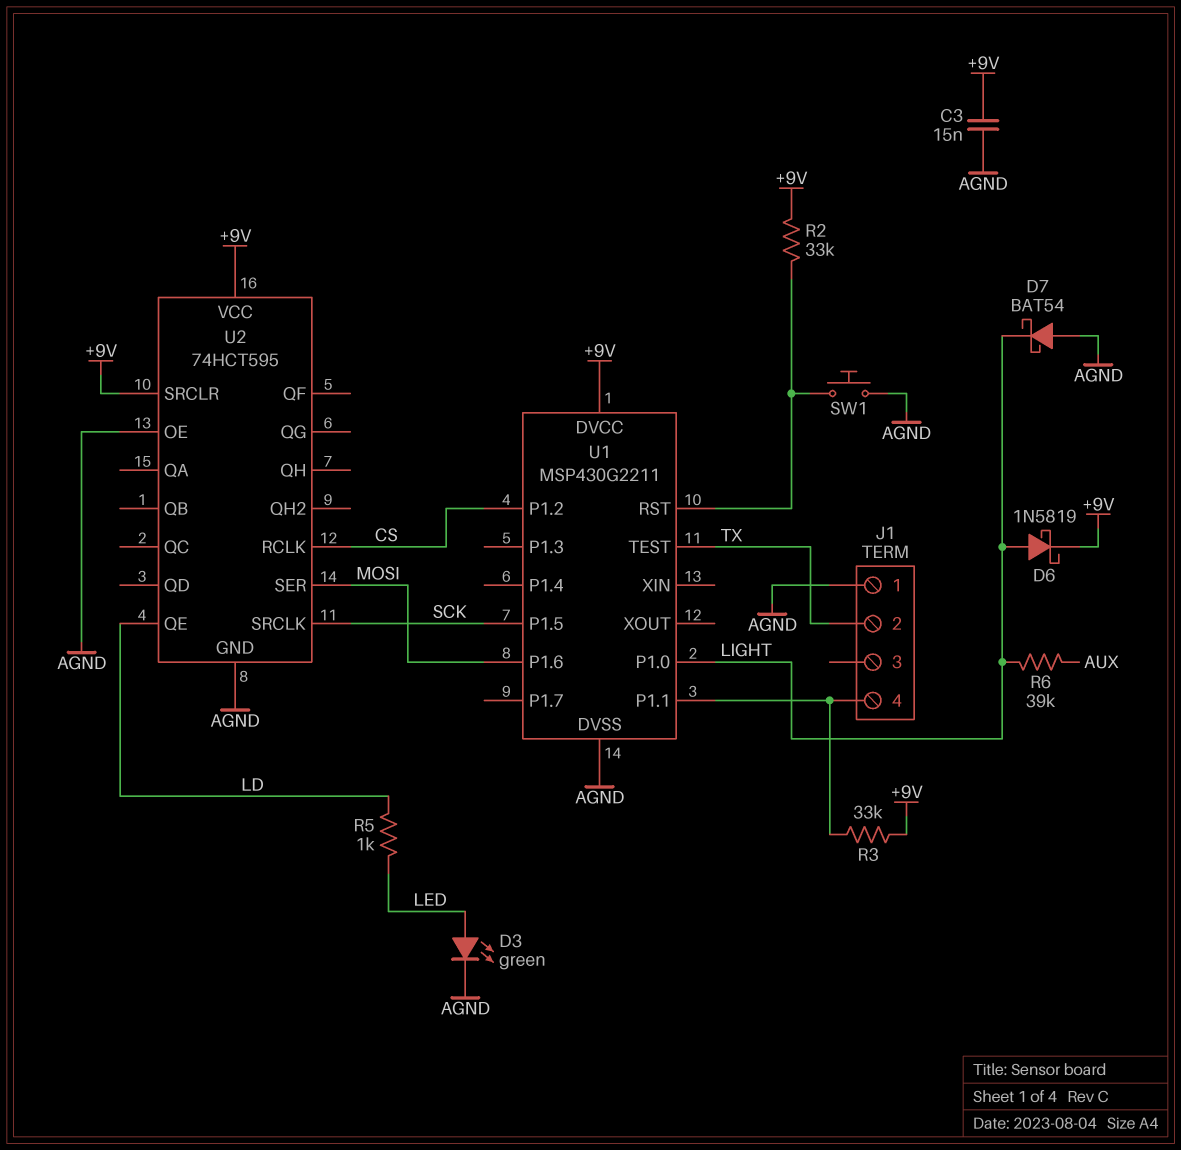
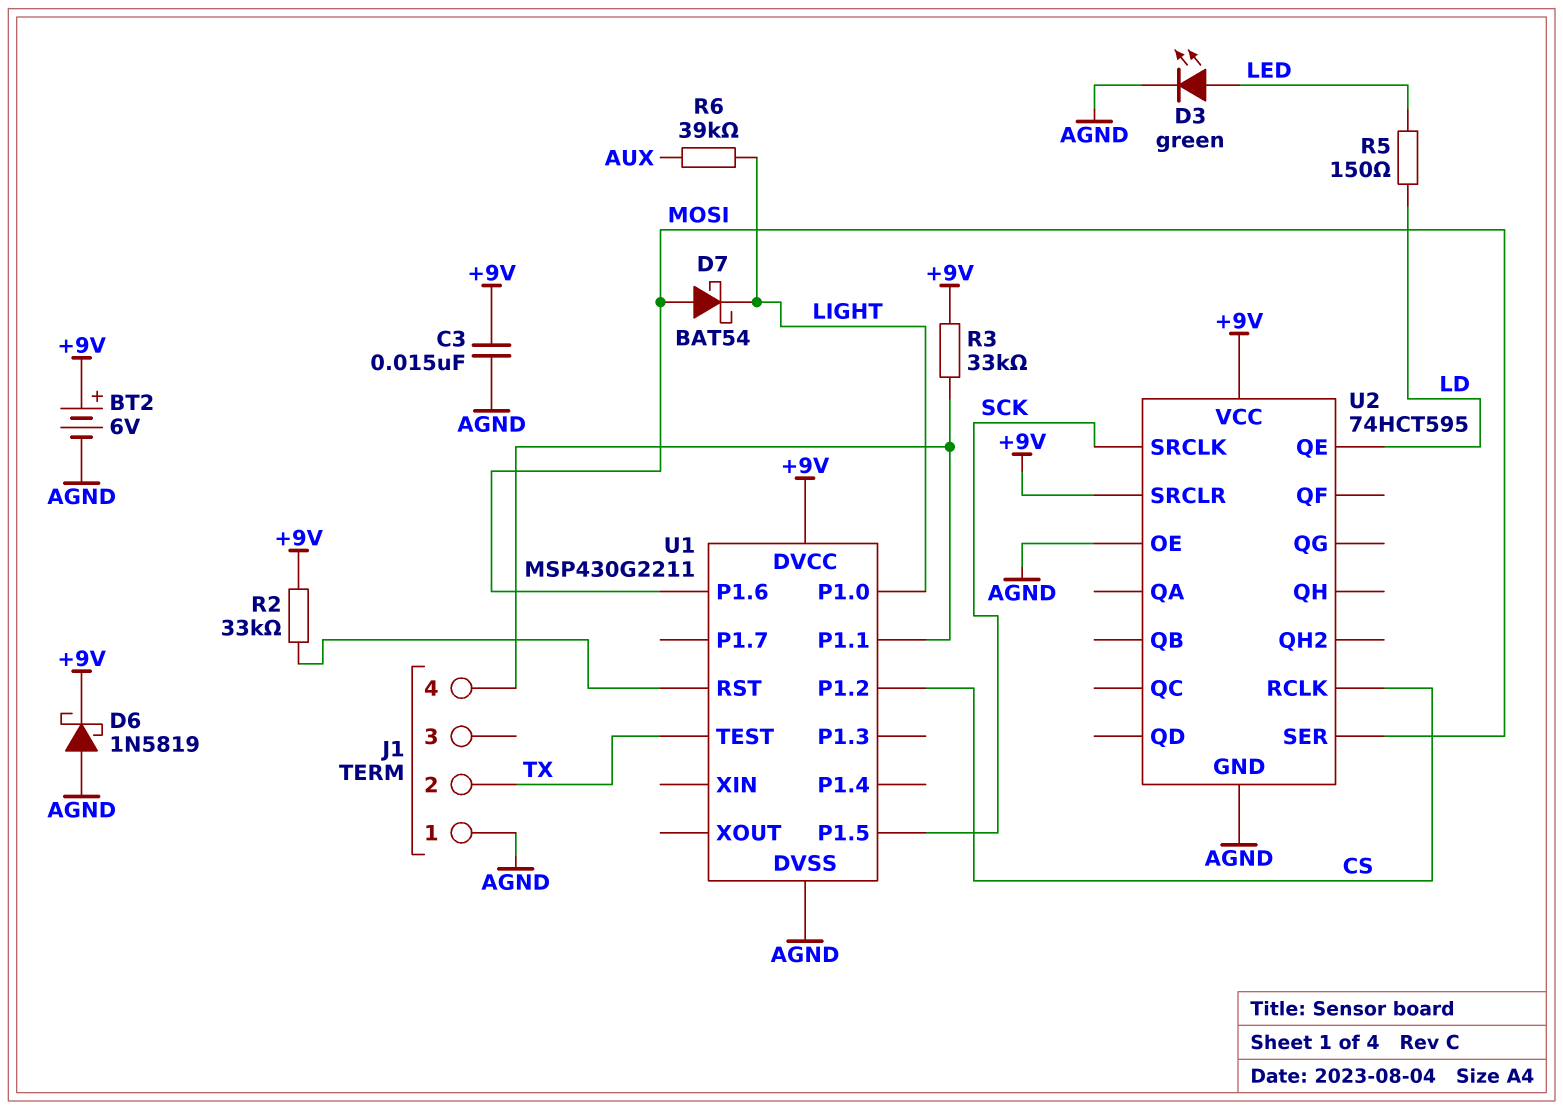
BT2: none -> 6V (plus +9V, minus AGND)
D6: schottky 1N5819 (A LIGHT, K +9V) -> schottky 1N5819 (A AGND, K +9V)
D7: schottky BAT54 (A AGND, K LIGHT) -> schottky BAT54 (A MOSI, K LIGHT)
R5: 1k (LD, LED) -> 150 (LD, LED)
SW1: button (AGND, U1/RST) -> none

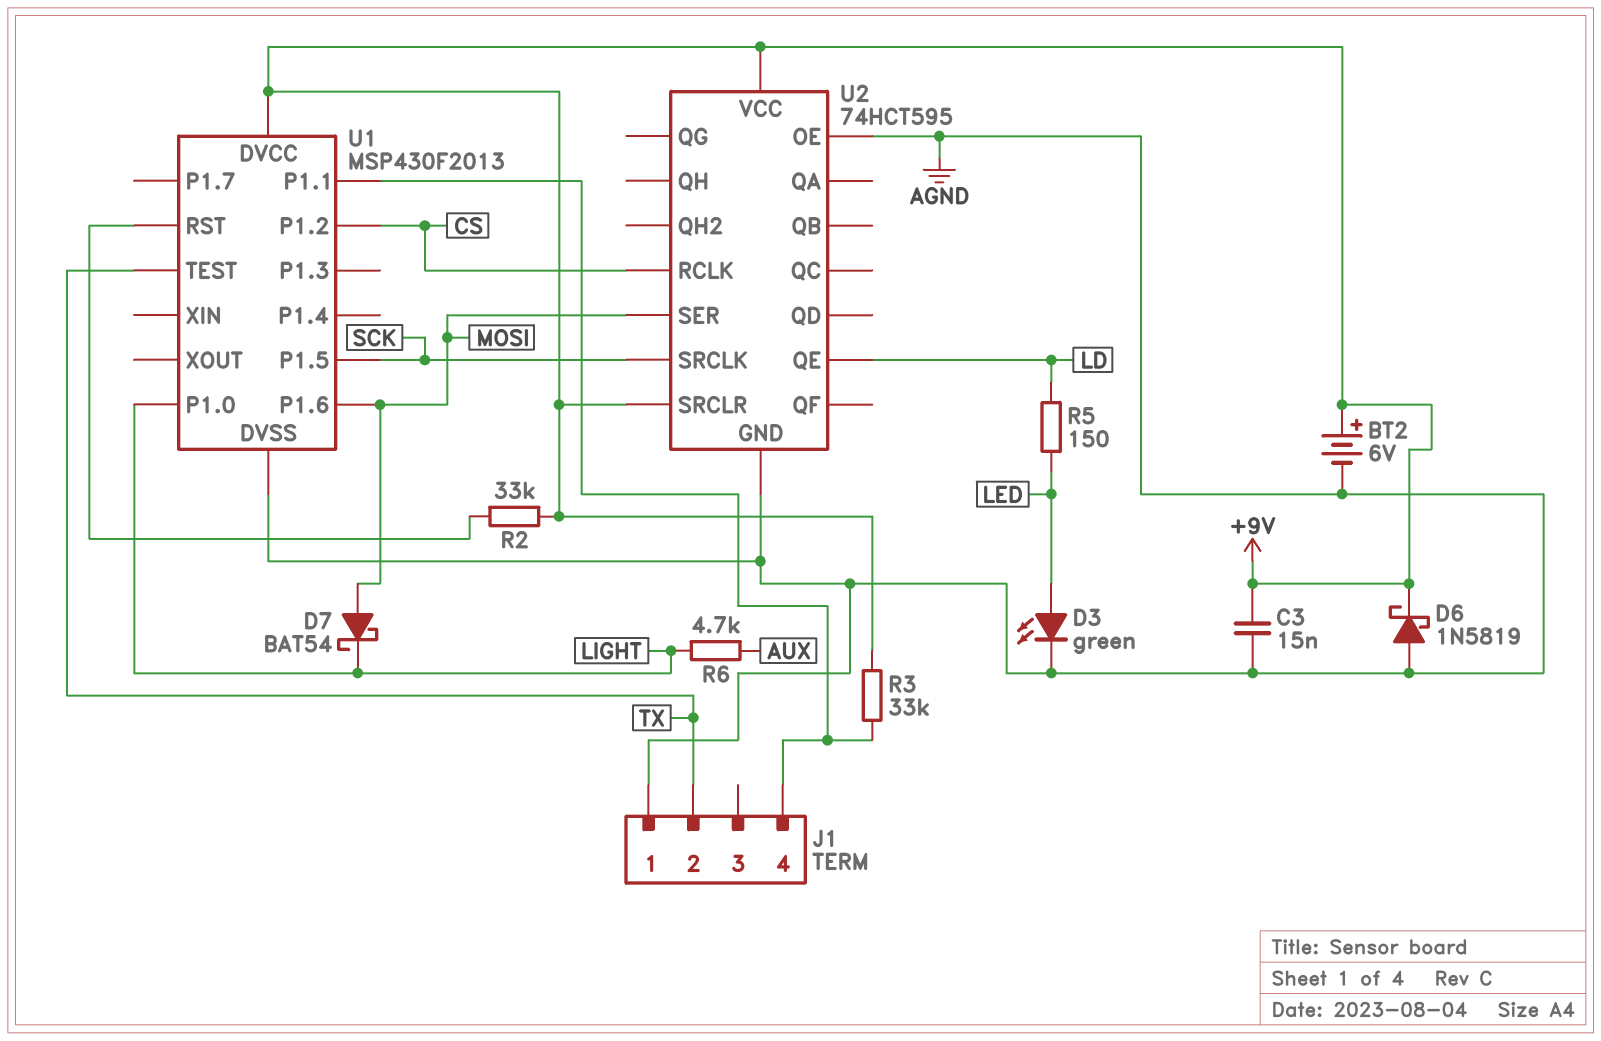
R6: 39k (AUX, LIGHT) -> 4.7k (AUX, LIGHT)
U1: MSP430G2211 -> MSP430F2013

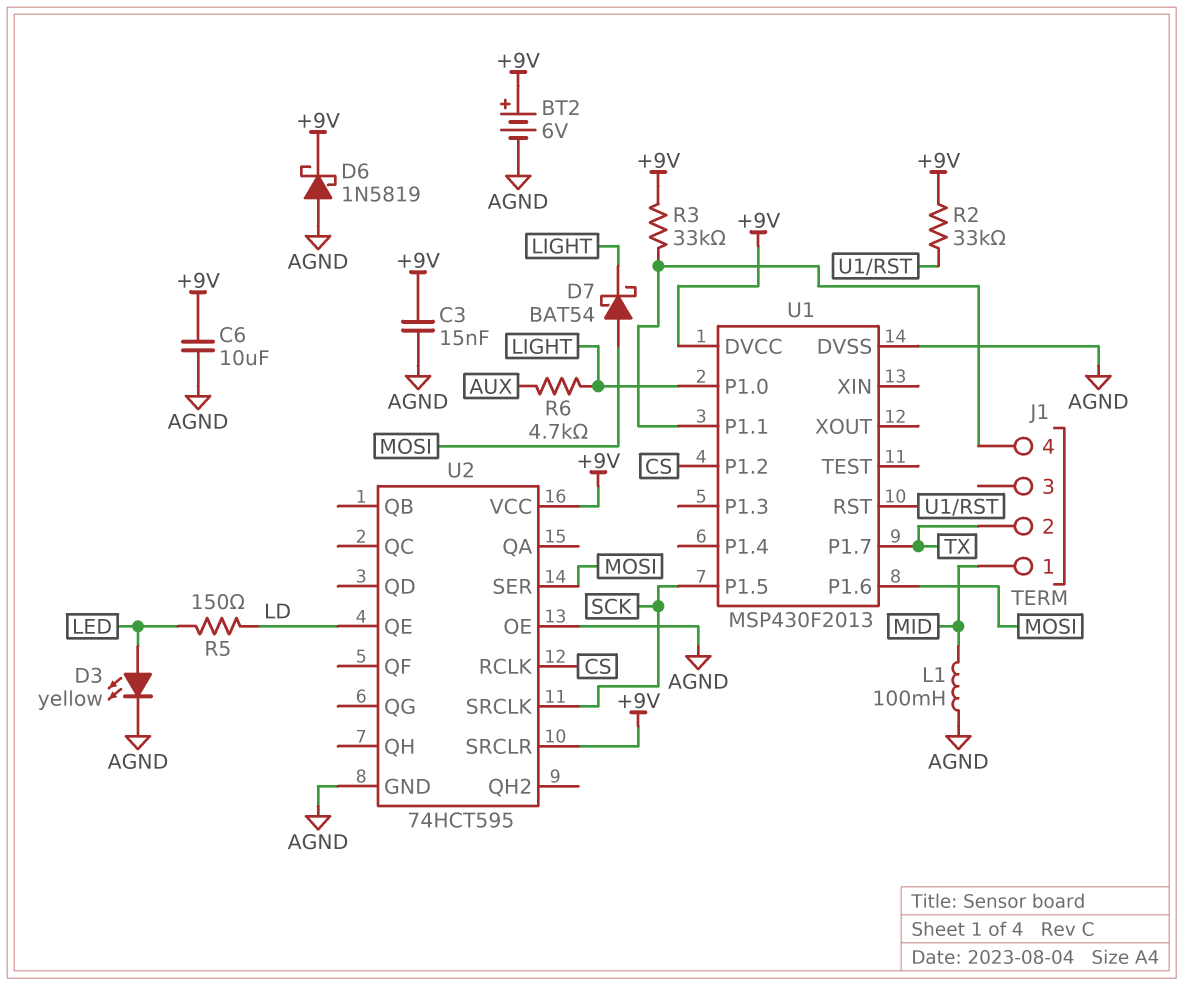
C6: none -> 10uF (+9V, AGND)
D3: LED green (A LED, K AGND) -> LED yellow (A LED, K AGND)
J1 pin 1: AGND -> MID
L1: none -> 100mH (AGND, MID)
U1 pin P1.7: none -> TX
U1 pin TEST: TX -> none

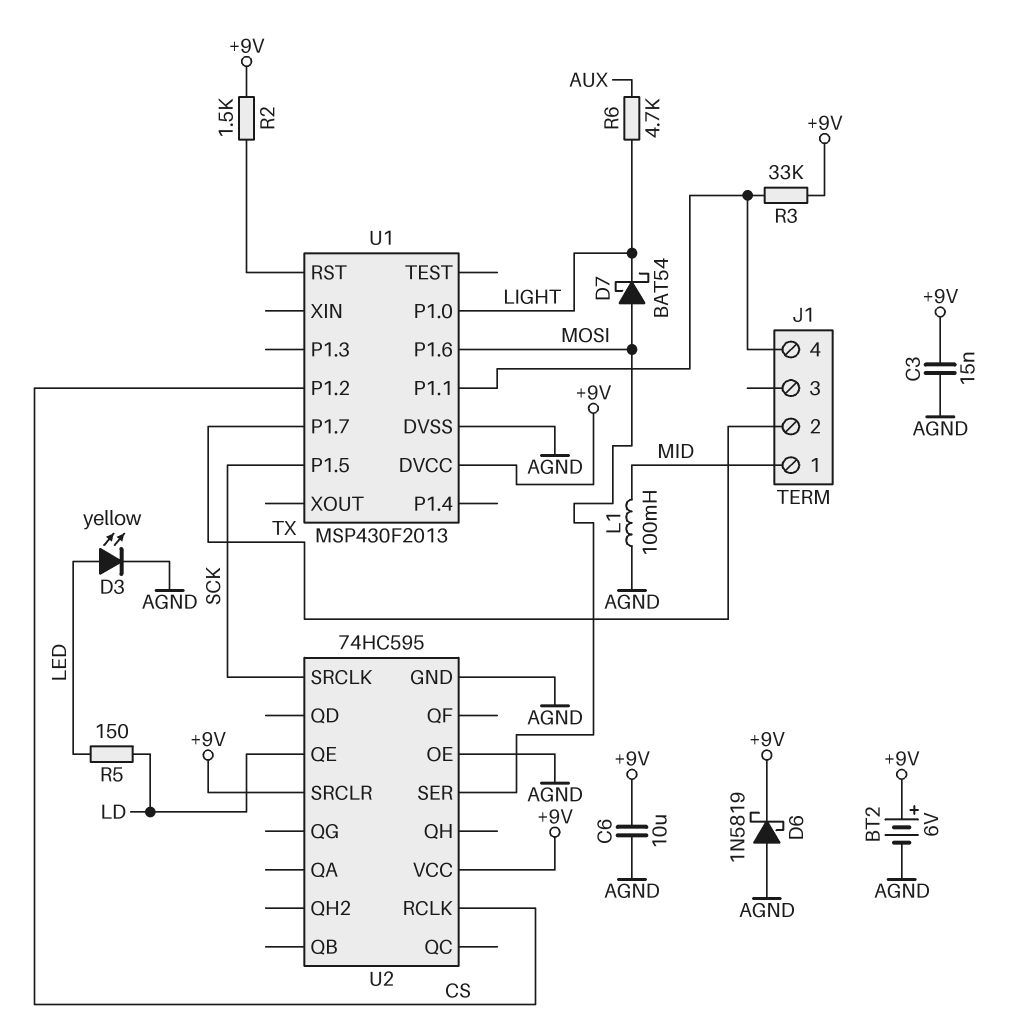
R2: 33k (+9V, U1/RST) -> 1.5k (+9V, U1/RST)
U2: 74HCT595 -> 74HC595

